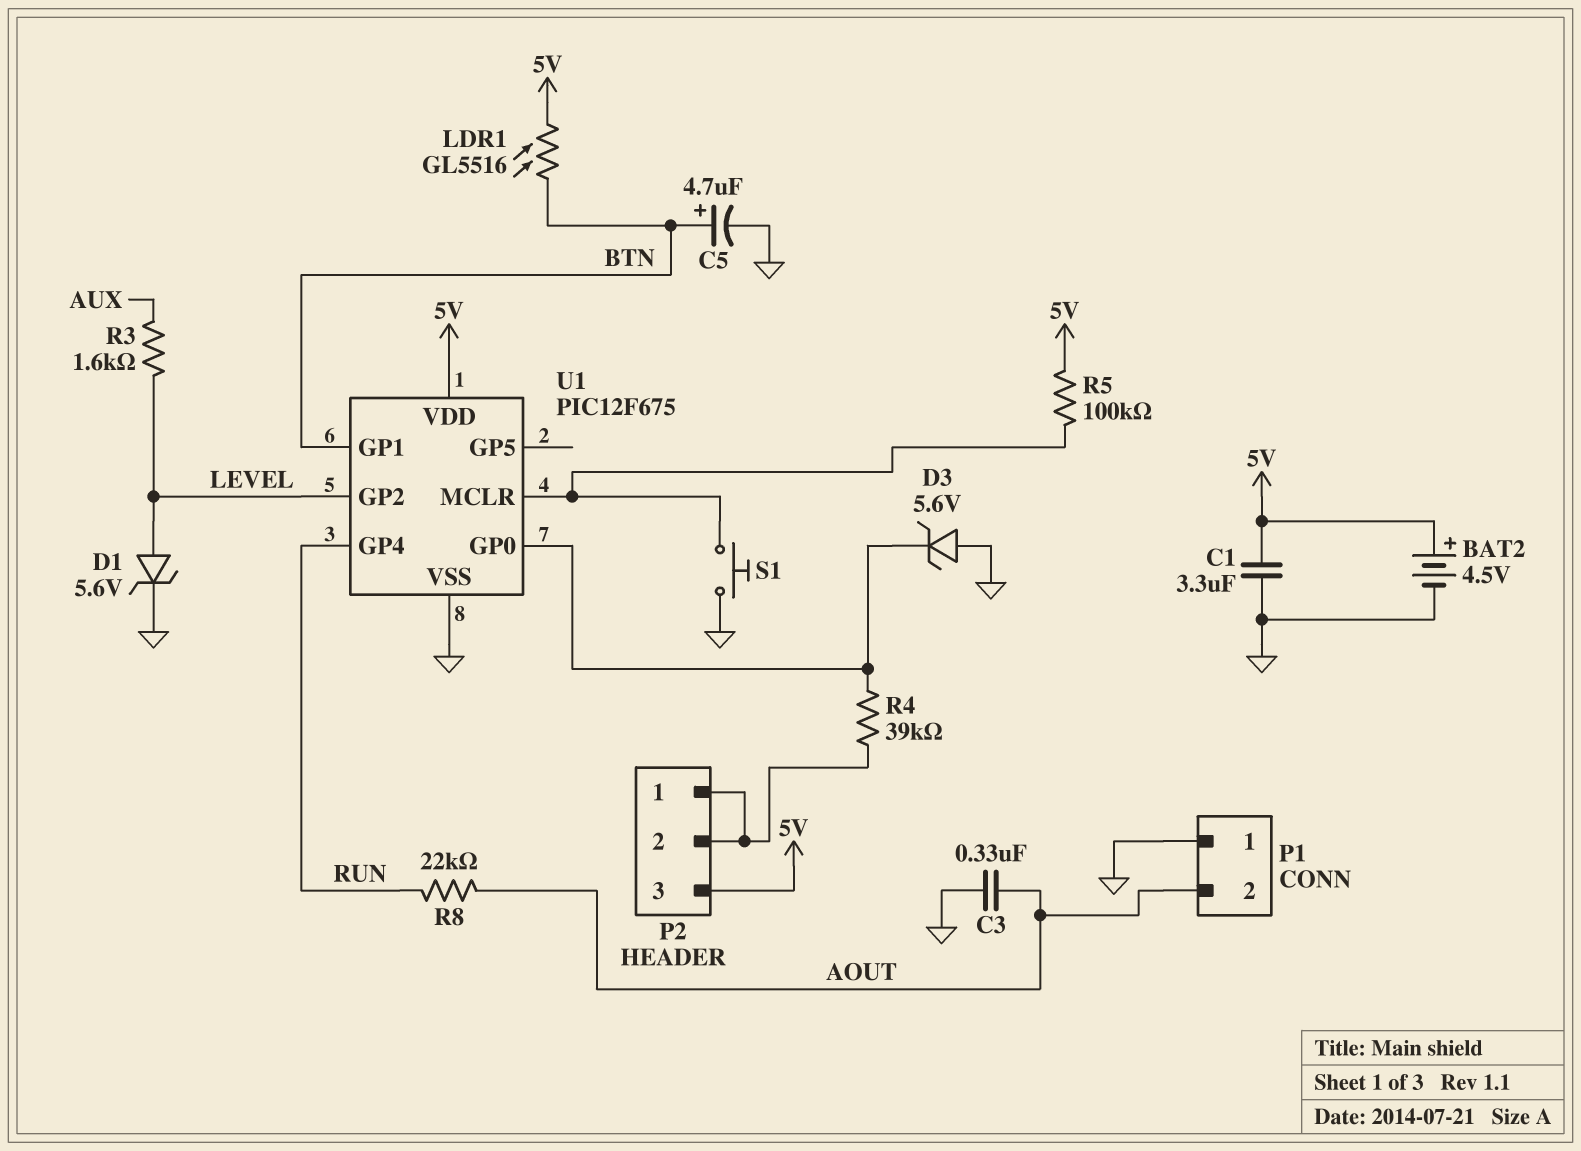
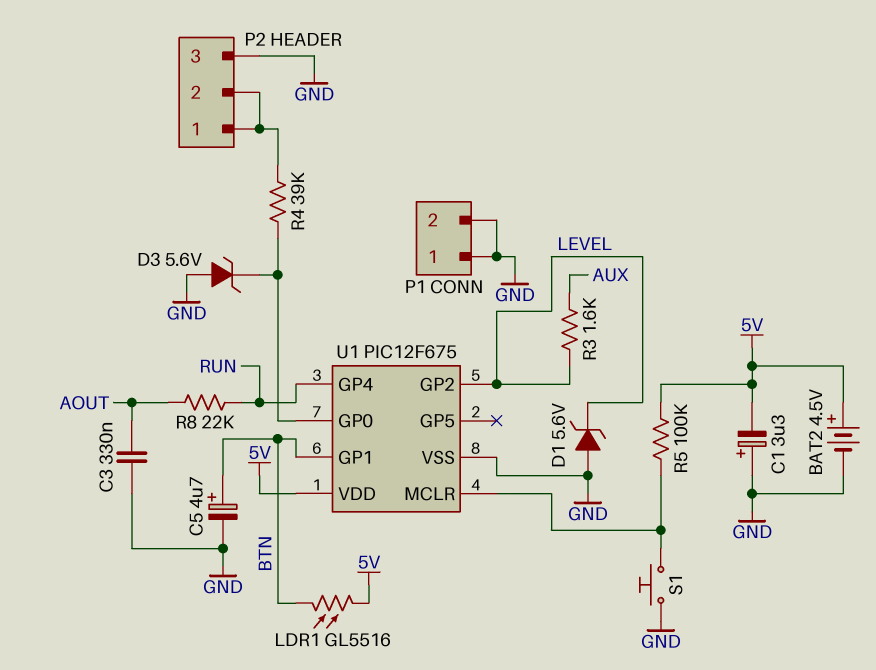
C1: 3.3uF (5V, GND) -> 3.3uF (plus GND, minus 5V)
D1: zener 5.6V (A LEVEL, K GND) -> zener 5.6V (A GND, K LEVEL)
P1 pin 2: AOUT -> GND
P2 pin 3: 5V -> GND

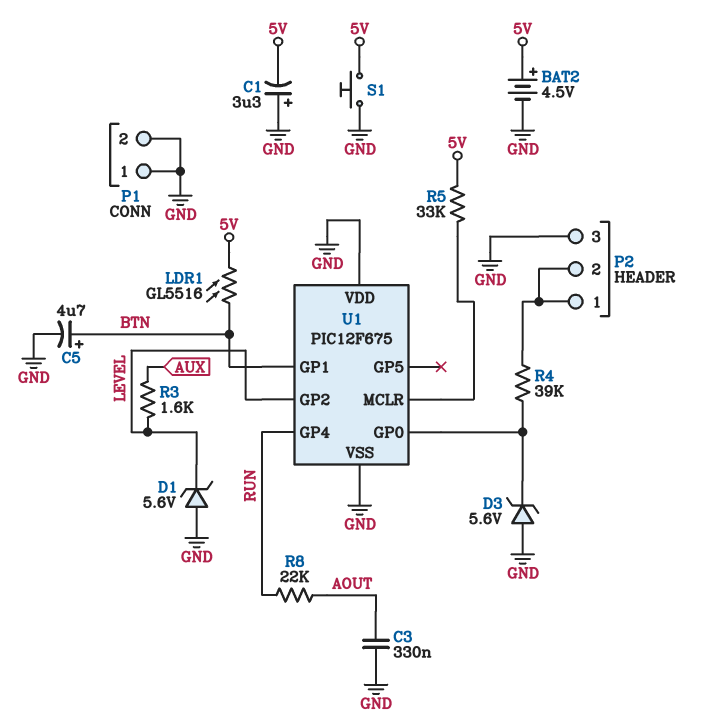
R5: 100k (5V, U1/MCLR) -> 33k (5V, U1/MCLR)
S1: button (GND, U1/MCLR) -> button (5V, GND)
U1 pin VDD: 5V -> GND

